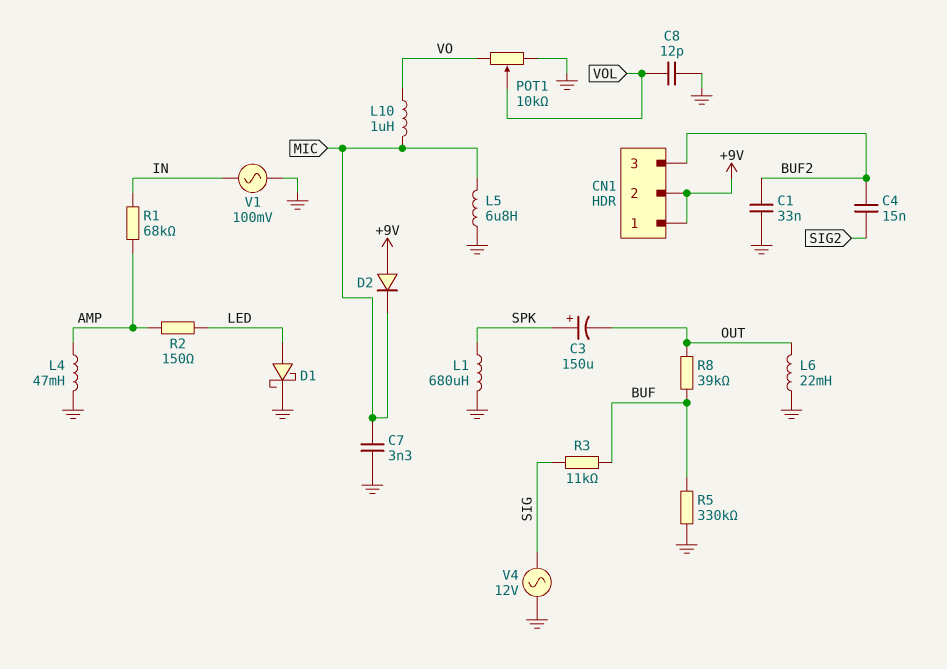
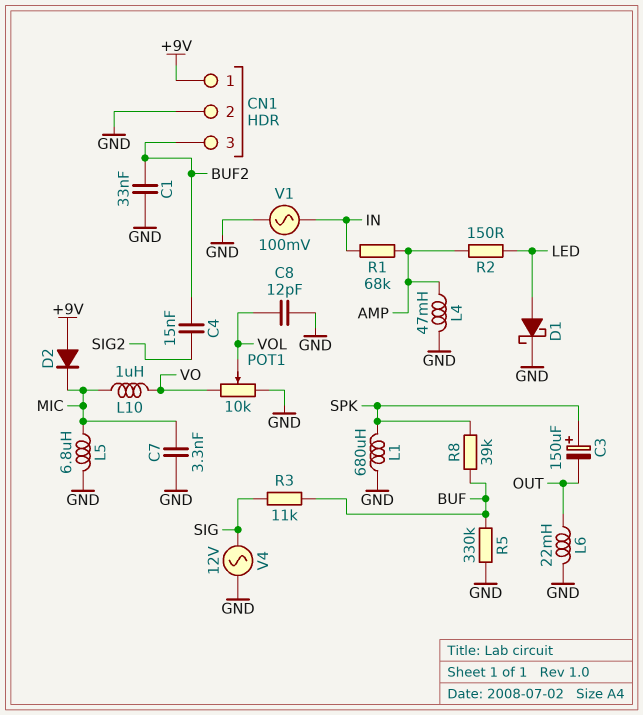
CN1 pin 2: +9V -> GND
R8: 39k (BUF, OUT) -> 39k (BUF, SPK)

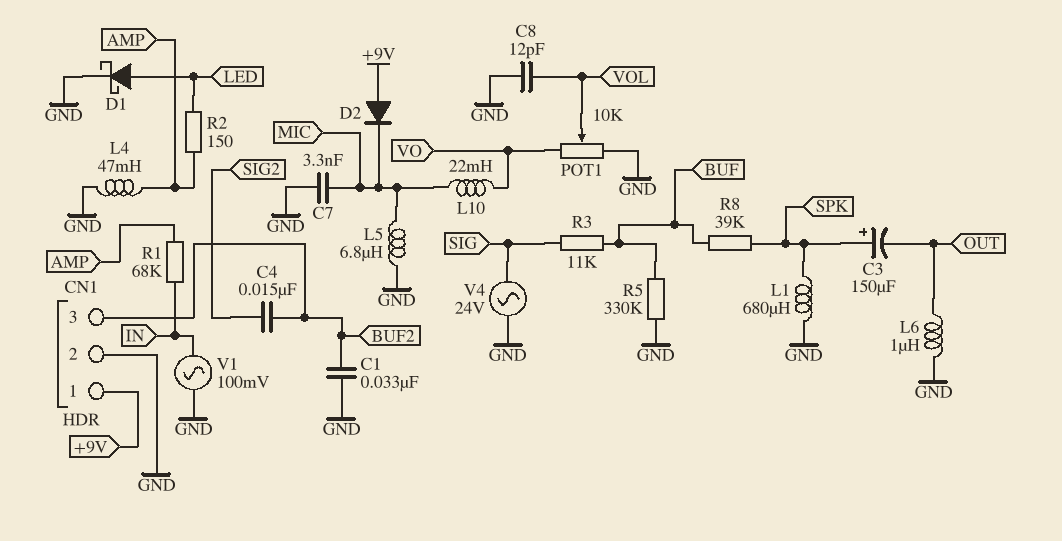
L6: 22mH (GND, OUT) -> 1uH (GND, OUT)
L10: 1uH (MIC, VO) -> 22mH (MIC, VO)
V4: AC 12V (GND, SIG) -> AC 24V (GND, SIG)

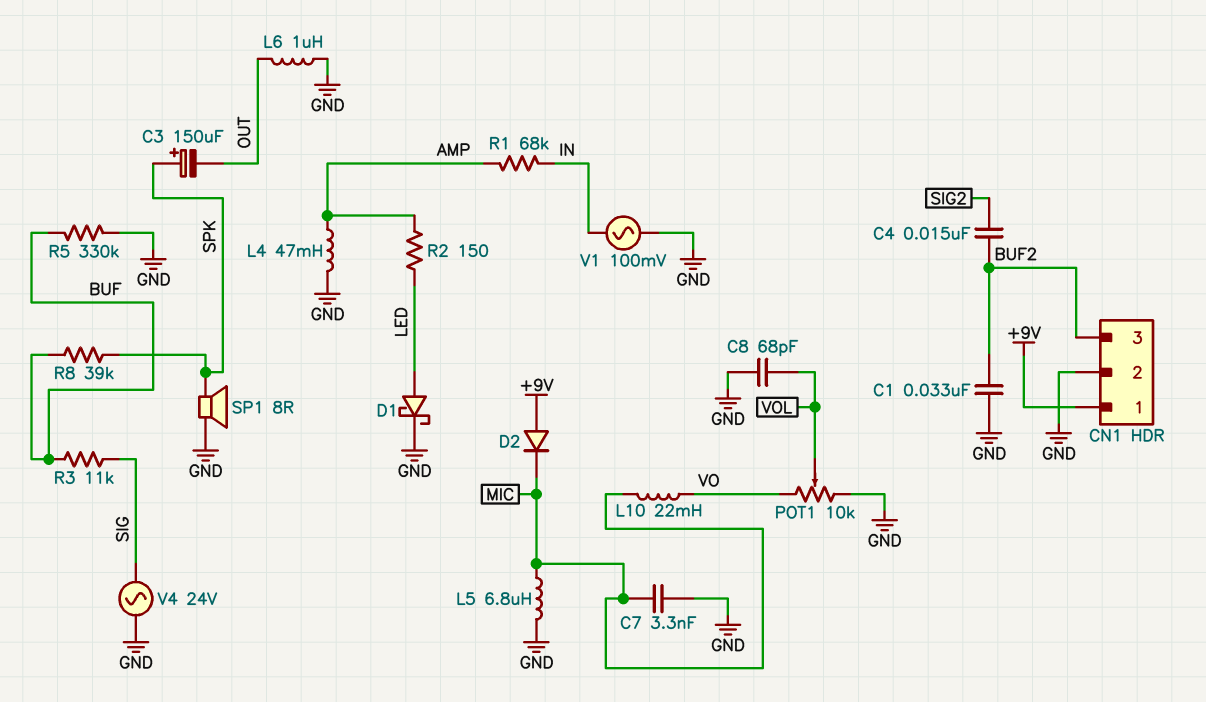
C8: 12pF (GND, VOL) -> 68pF (GND, VOL)
L1: 680uH (GND, SPK) -> none
SP1: none -> speaker 8R (GND, SPK)

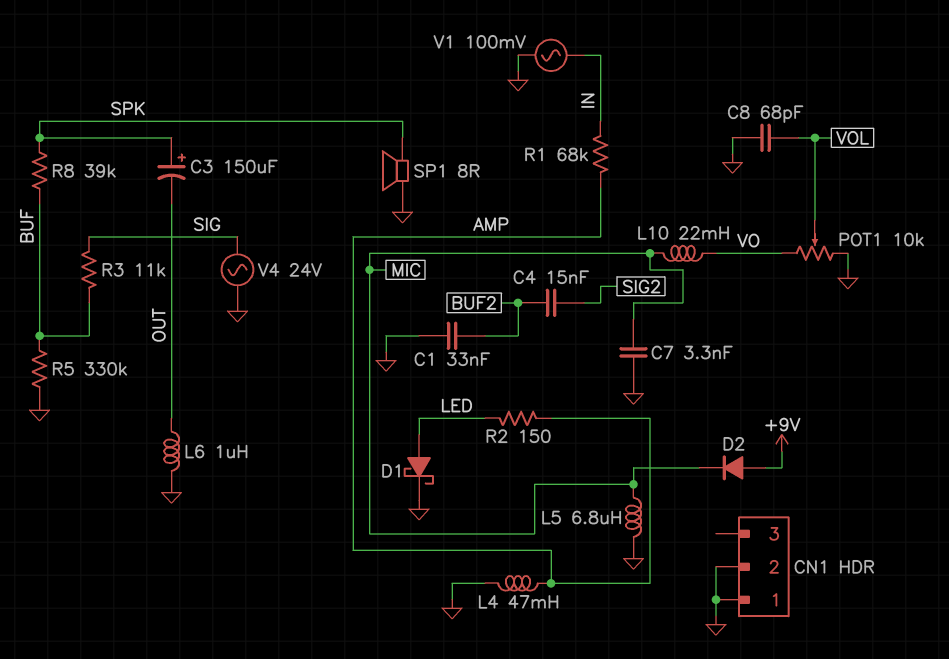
CN1 pin 1: +9V -> GND
CN1 pin 3: BUF2 -> none

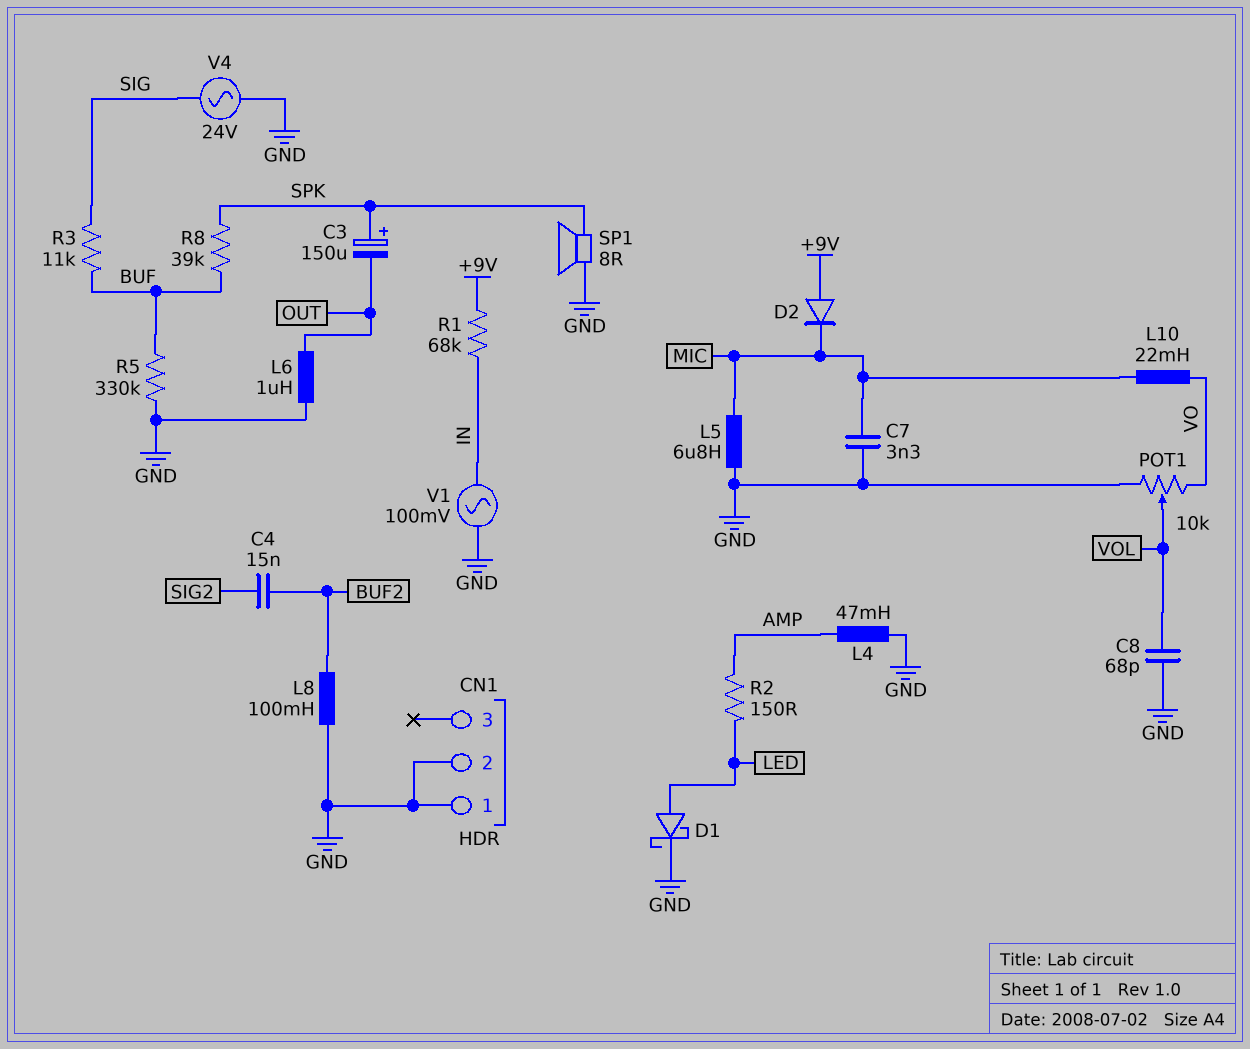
C1: 33nF (BUF2, GND) -> none
L8: none -> 100mH (BUF2, GND)
R1: 68k (AMP, IN) -> 68k (+9V, IN)

